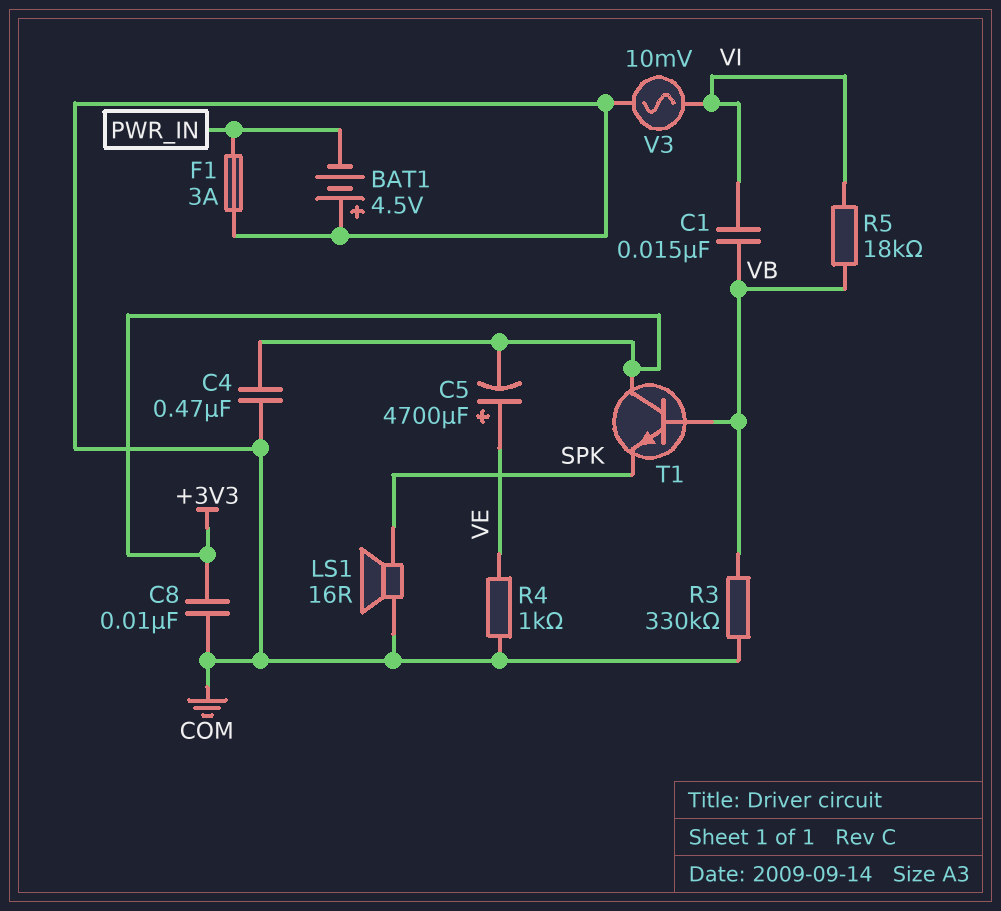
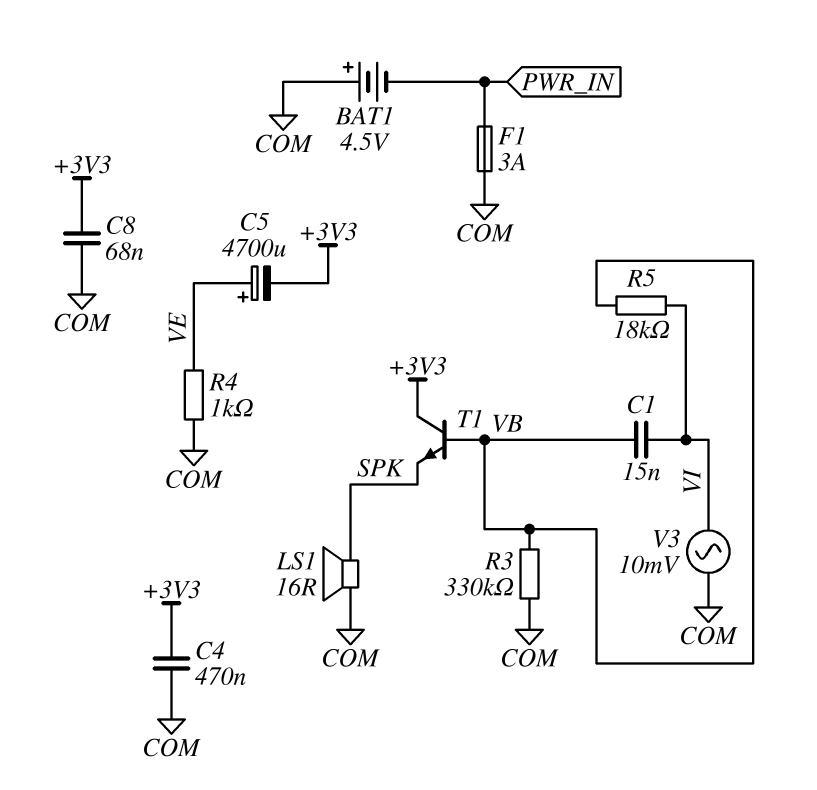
C8: 10nF (+3V3, COM) -> 68nF (+3V3, COM)

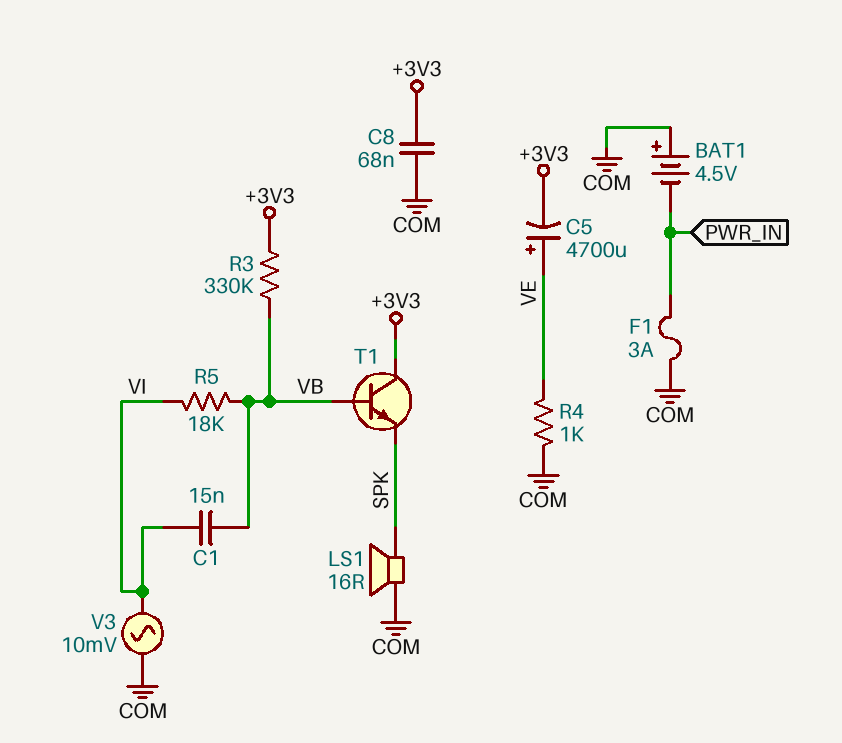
C4: 470nF (+3V3, COM) -> none
R3: 330k (COM, VB) -> 330k (+3V3, VB)

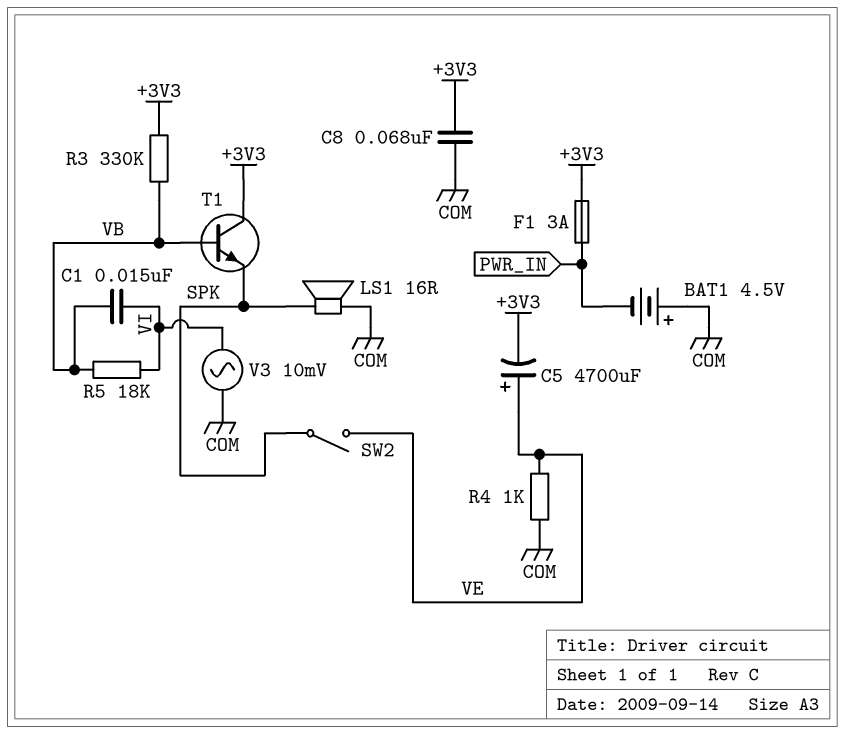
F1: 3A (COM, PWR_IN) -> 3A (+3V3, PWR_IN)
SW2: none -> switch (SPK, VE)

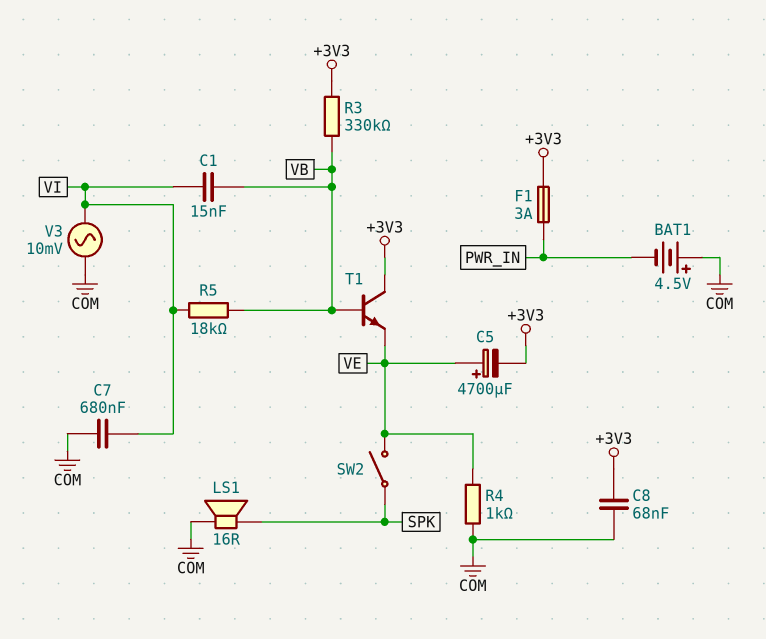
C7: none -> 680nF (COM, VI)
T1: NPN (B VB, C +3V3, E SPK) -> NPN (B VB, C +3V3, E VE)

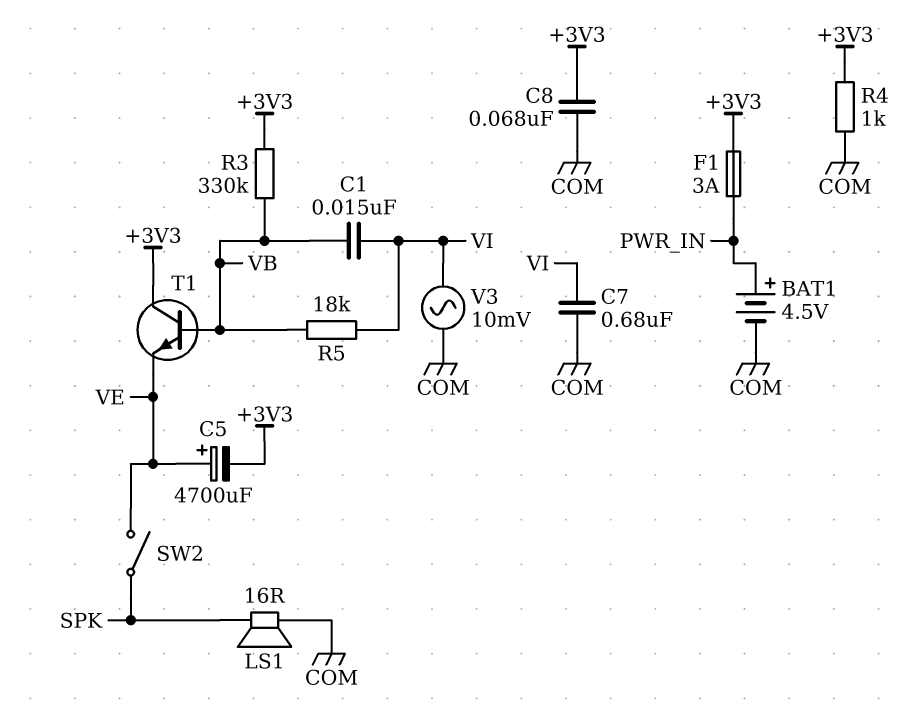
BAT1: 4.5V (plus COM, minus PWR_IN) -> 4.5V (plus PWR_IN, minus COM)
R4: 1k (COM, VE) -> 1k (+3V3, COM)

